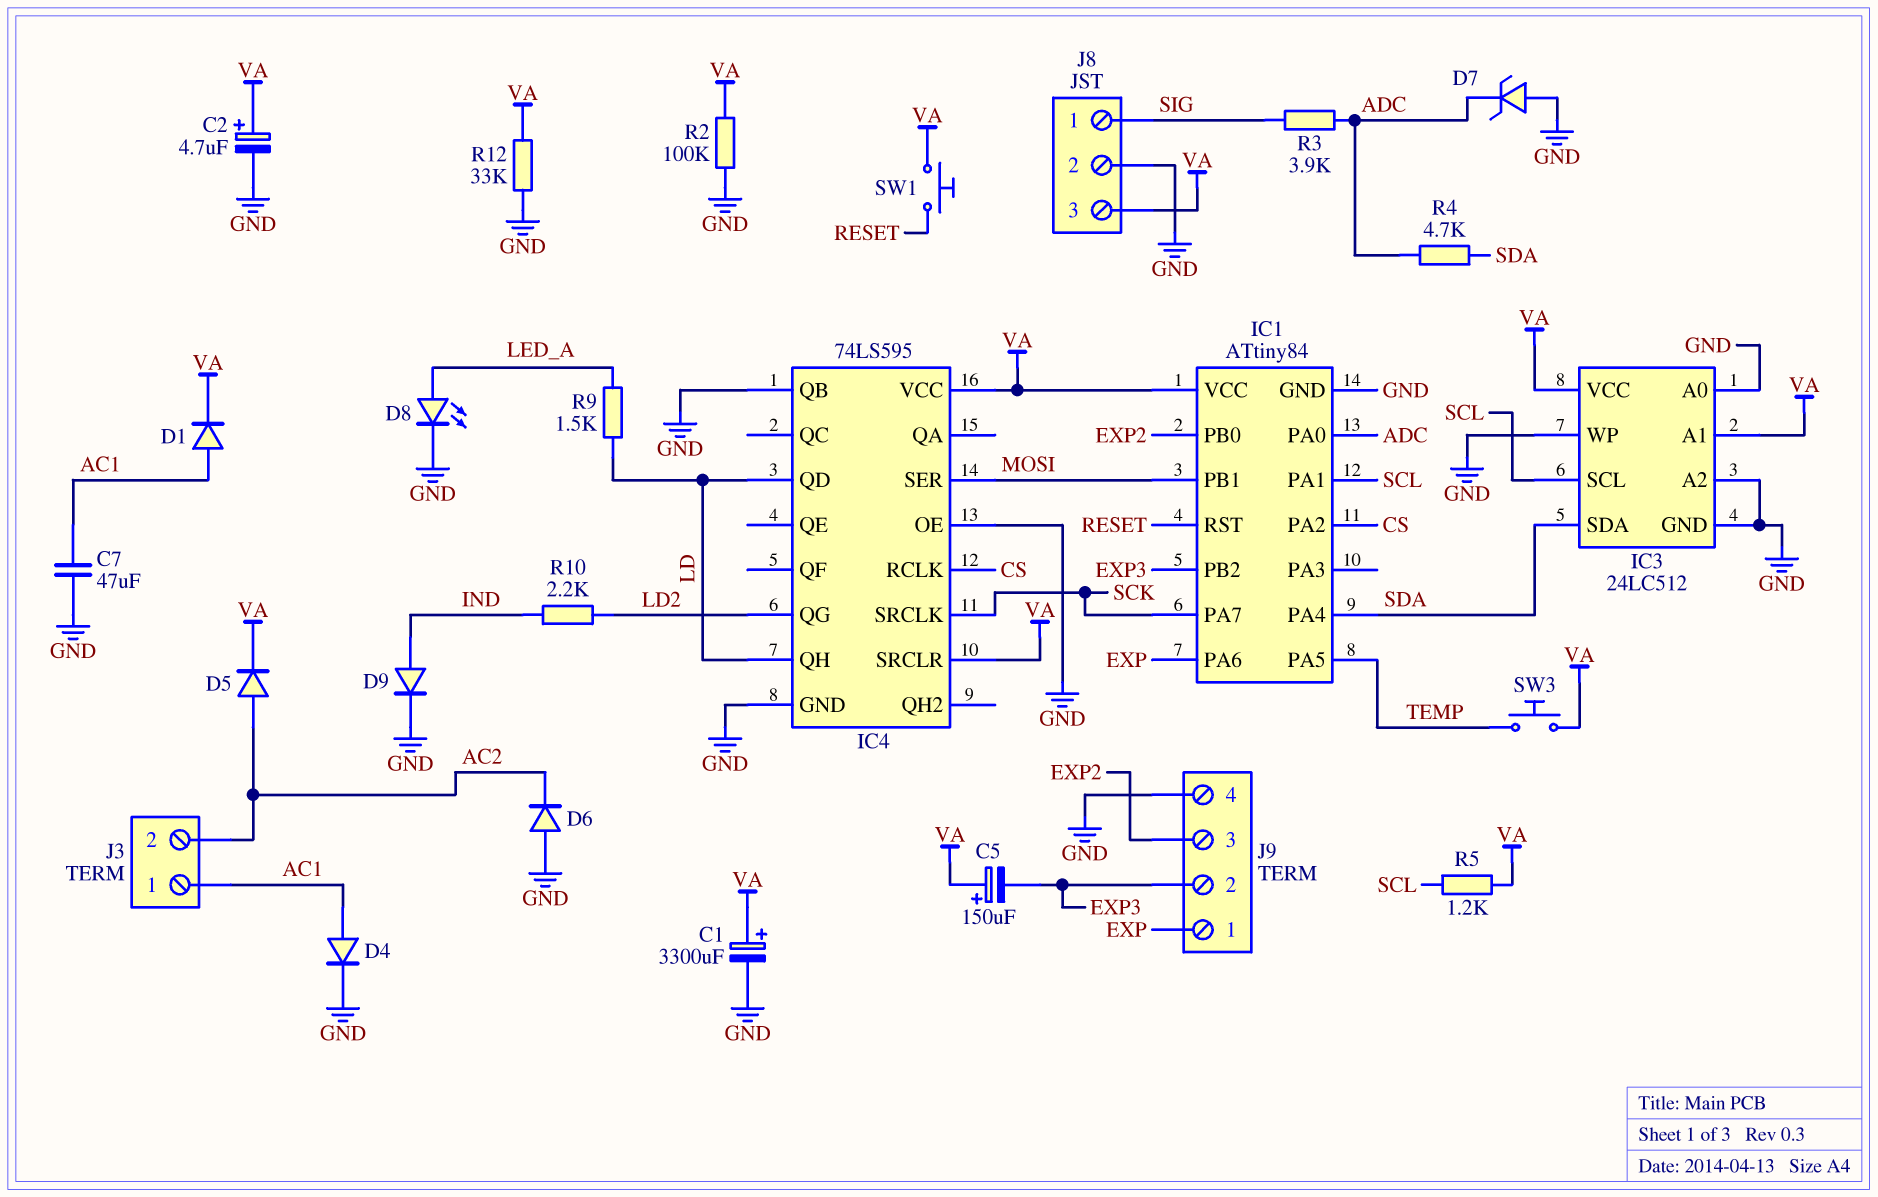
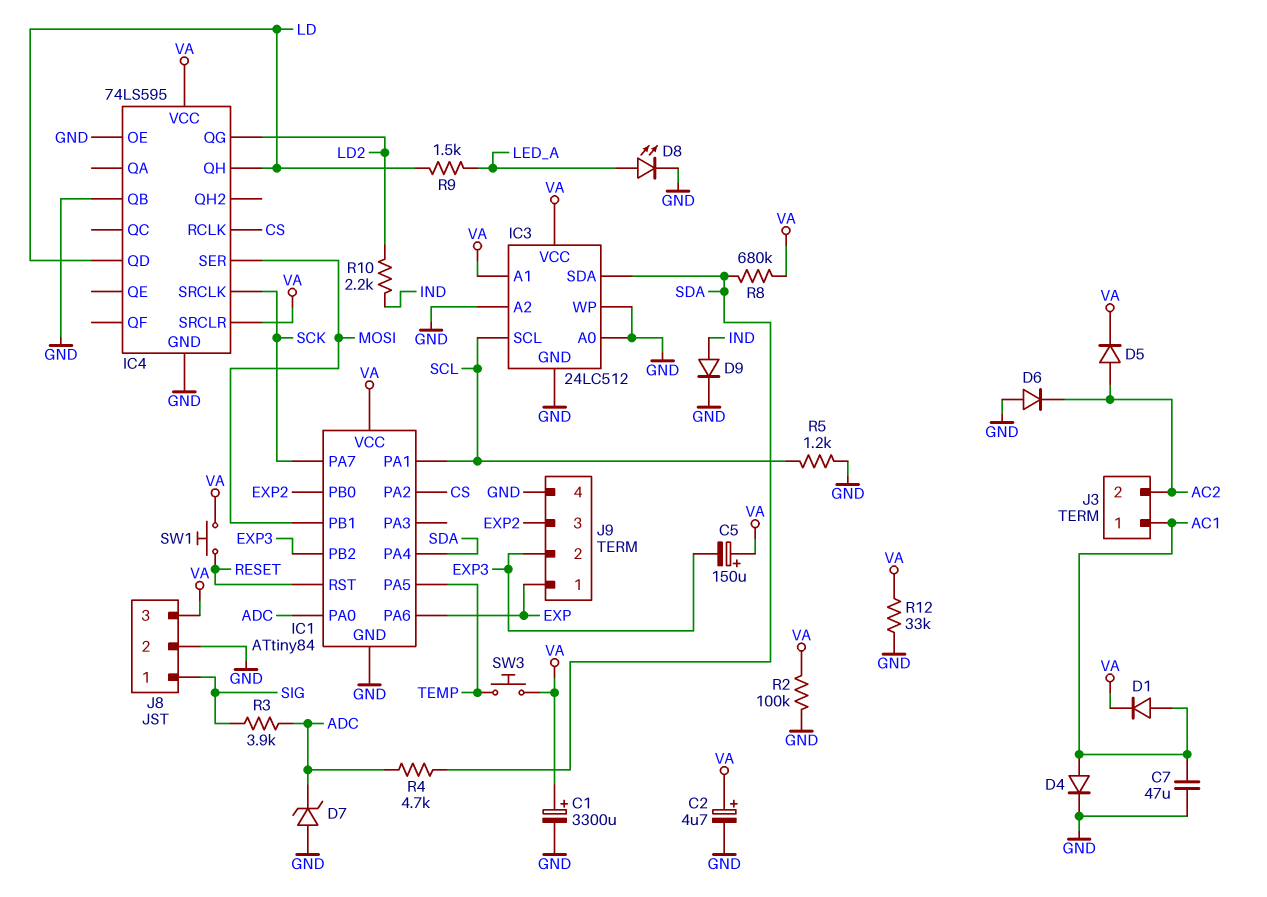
R5: 1.2k (SCL, VA) -> 1.2k (GND, SCL)
R8: none -> 680k (SDA, VA)

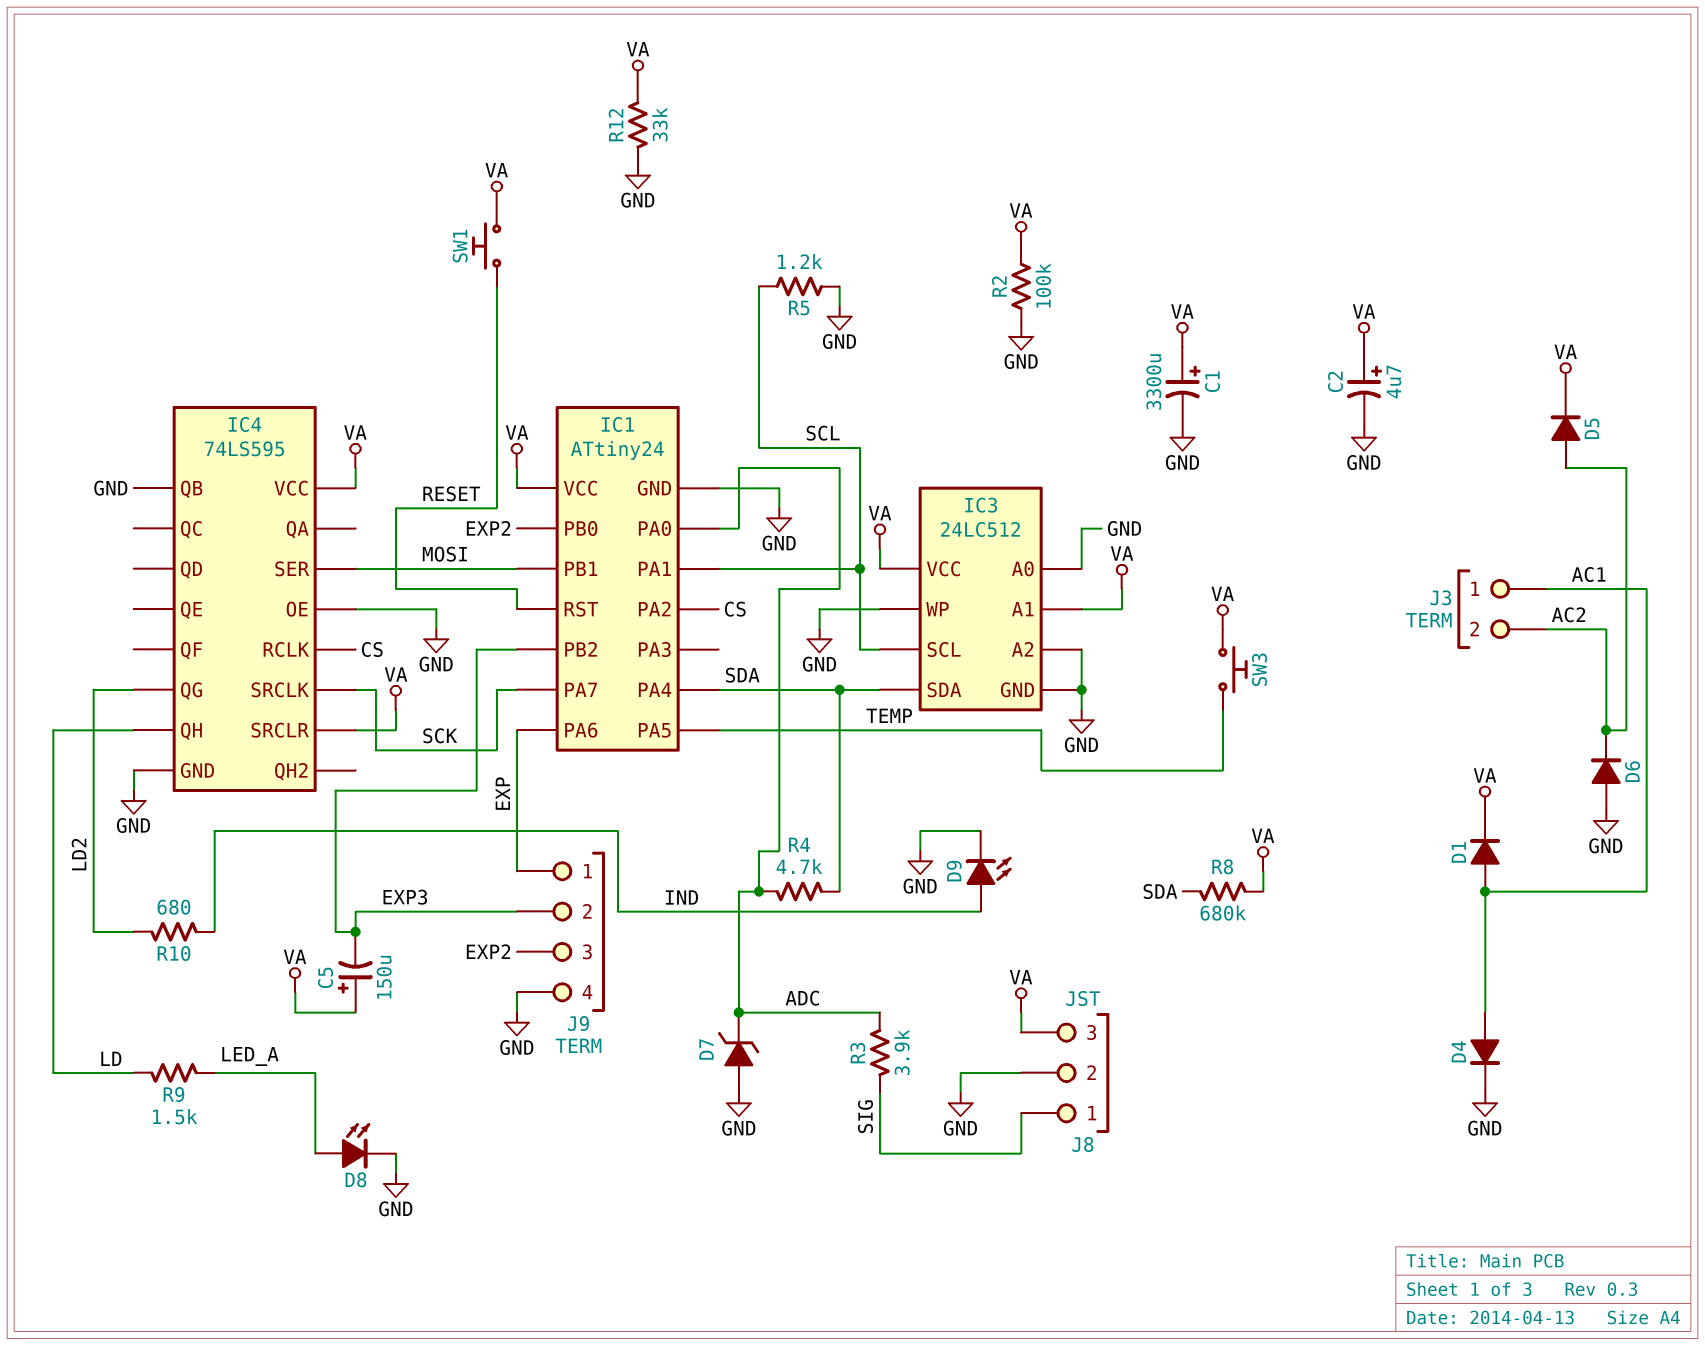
C7: 47uF (AC1, GND) -> none
D9: diode (A IND, K GND) -> LED (A IND, K GND)
IC1: ATtiny84 -> ATtiny24
IC4 pin QD: LD -> none
R10: 2.2k (IND, LD2) -> 680 (IND, LD2)

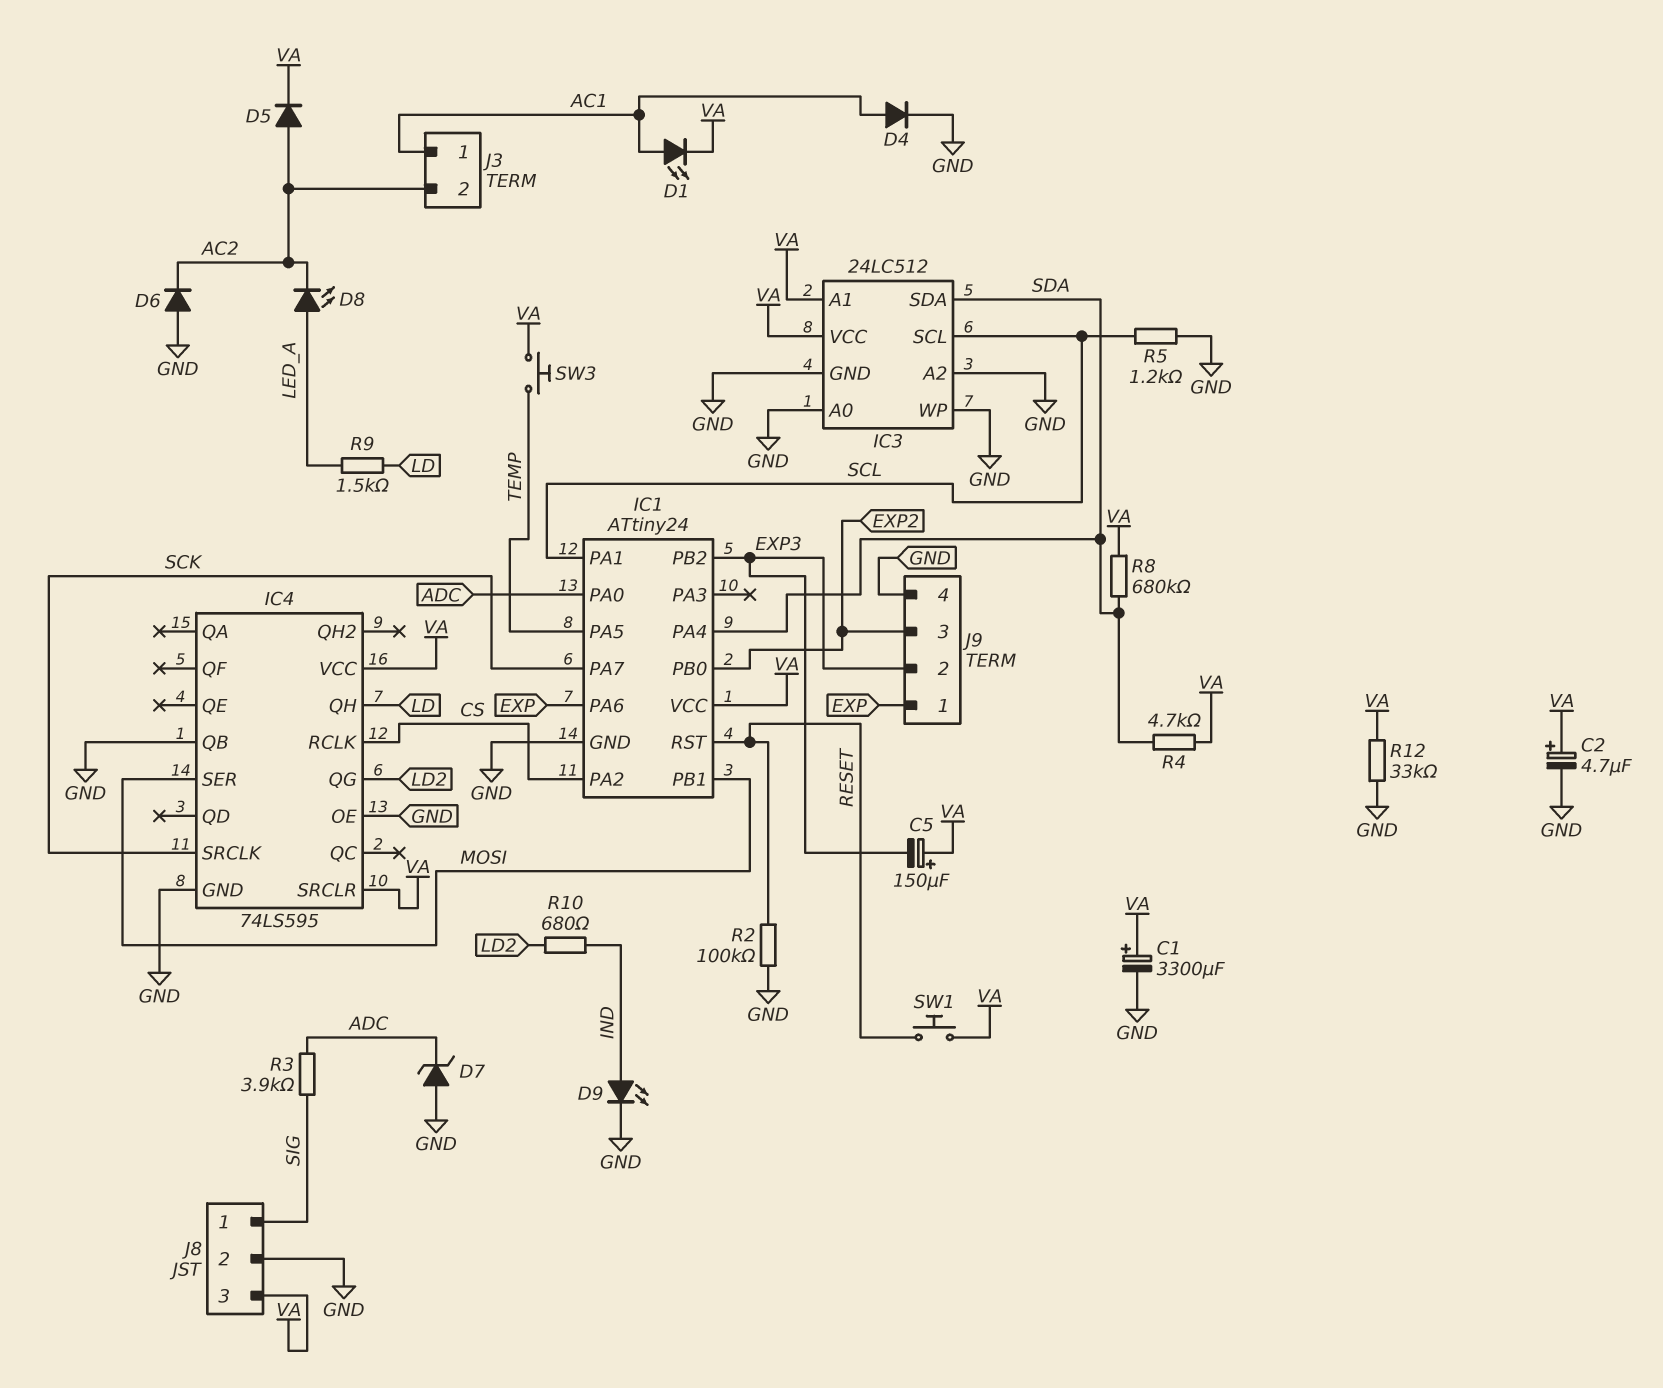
D1: diode (A AC1, K VA) -> LED (A AC1, K VA)
D8: LED (A LED_A, K GND) -> LED (A LED_A, K AC2)
R2: 100k (GND, VA) -> 100k (GND, RESET)
R4: 4.7k (ADC, SDA) -> 4.7k (SDA, VA)

